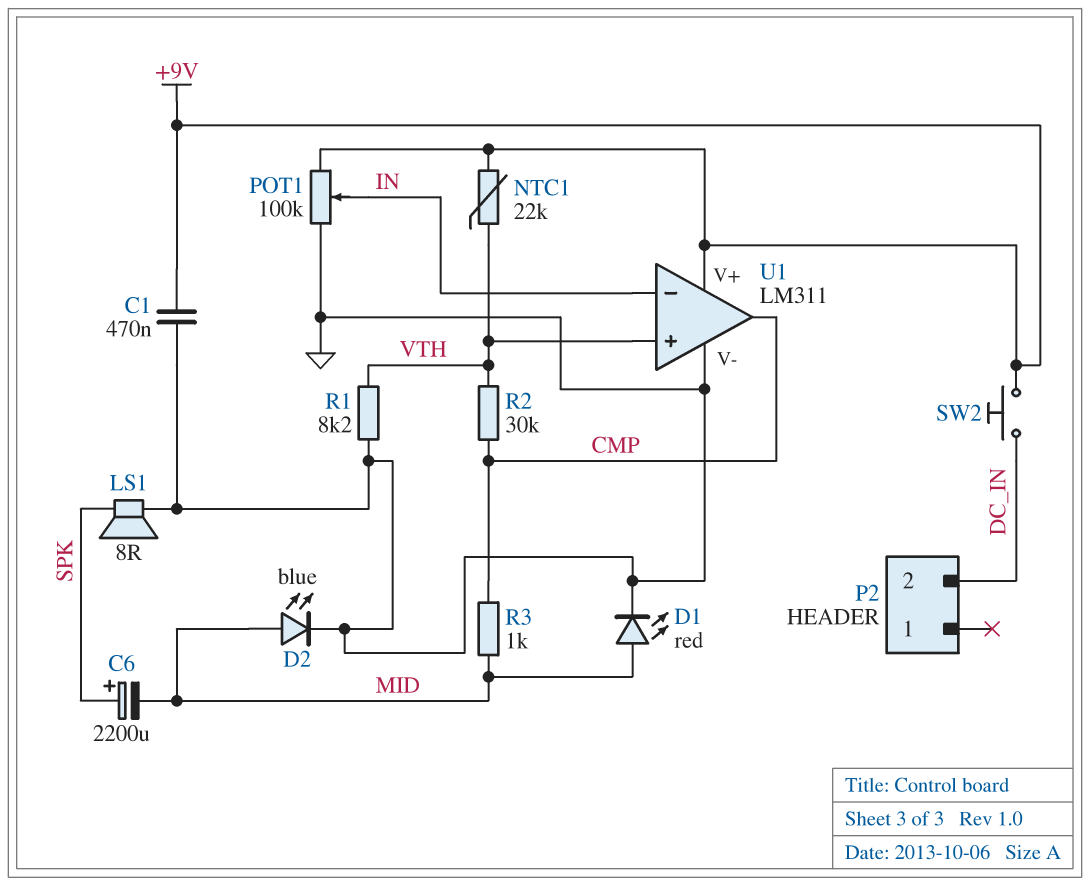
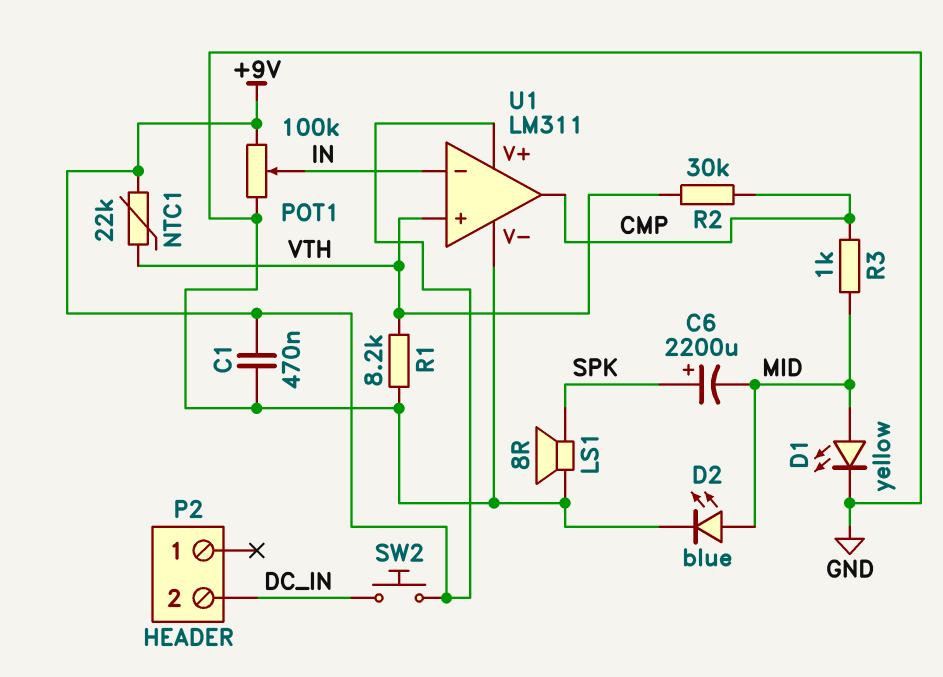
D1: LED red (A MID, K GND) -> LED yellow (A MID, K GND)

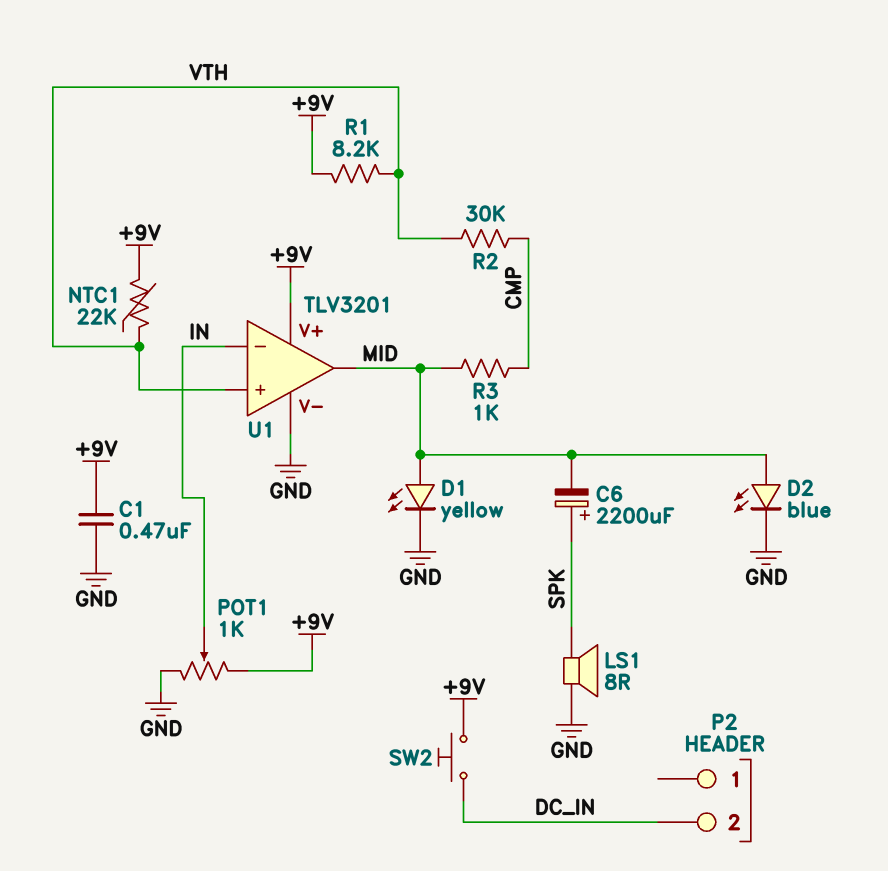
POT1: 100k (+9V, GND, wiper IN) -> 1k (+9V, GND, wiper IN)
R1: 8.2k (GND, VTH) -> 8.2k (+9V, VTH)
U1: LM311 -> TLV3201
U1 pin out: CMP -> MID

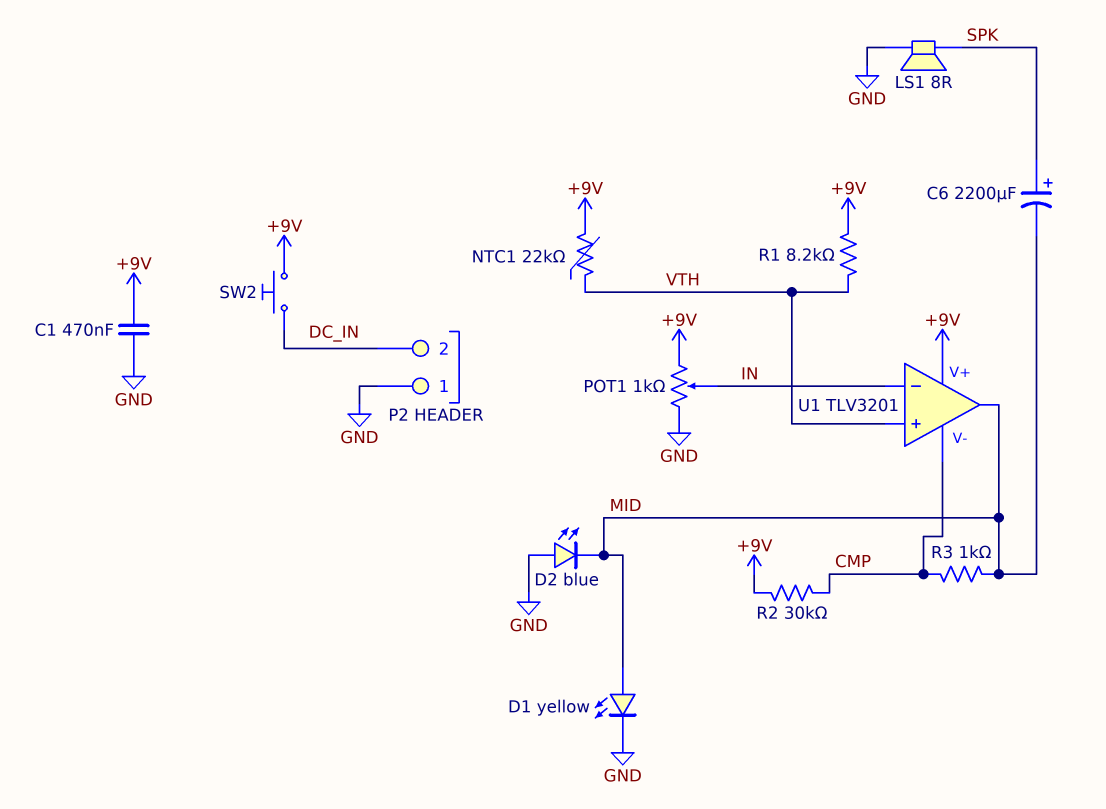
D2: LED blue (A MID, K GND) -> LED blue (A GND, K MID)
P2 pin 1: none -> GND
R2: 30k (CMP, VTH) -> 30k (+9V, CMP)
U1 pin V-: GND -> CMP

